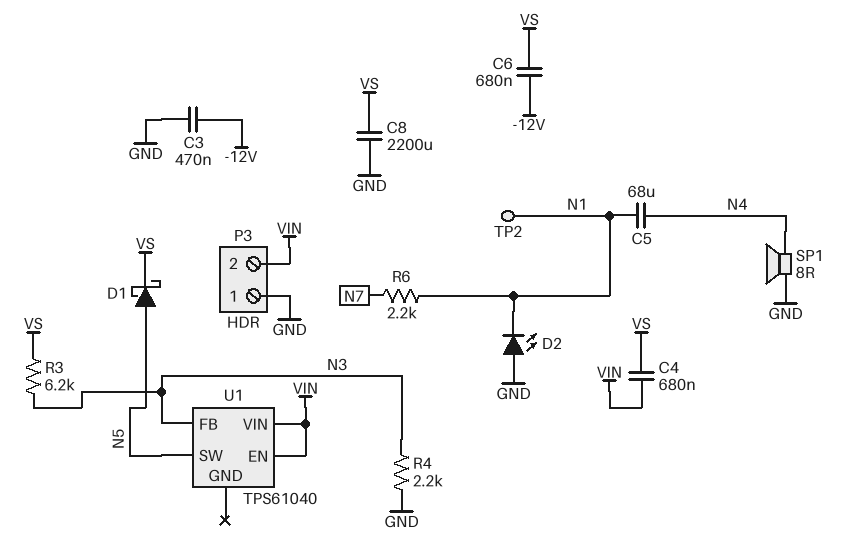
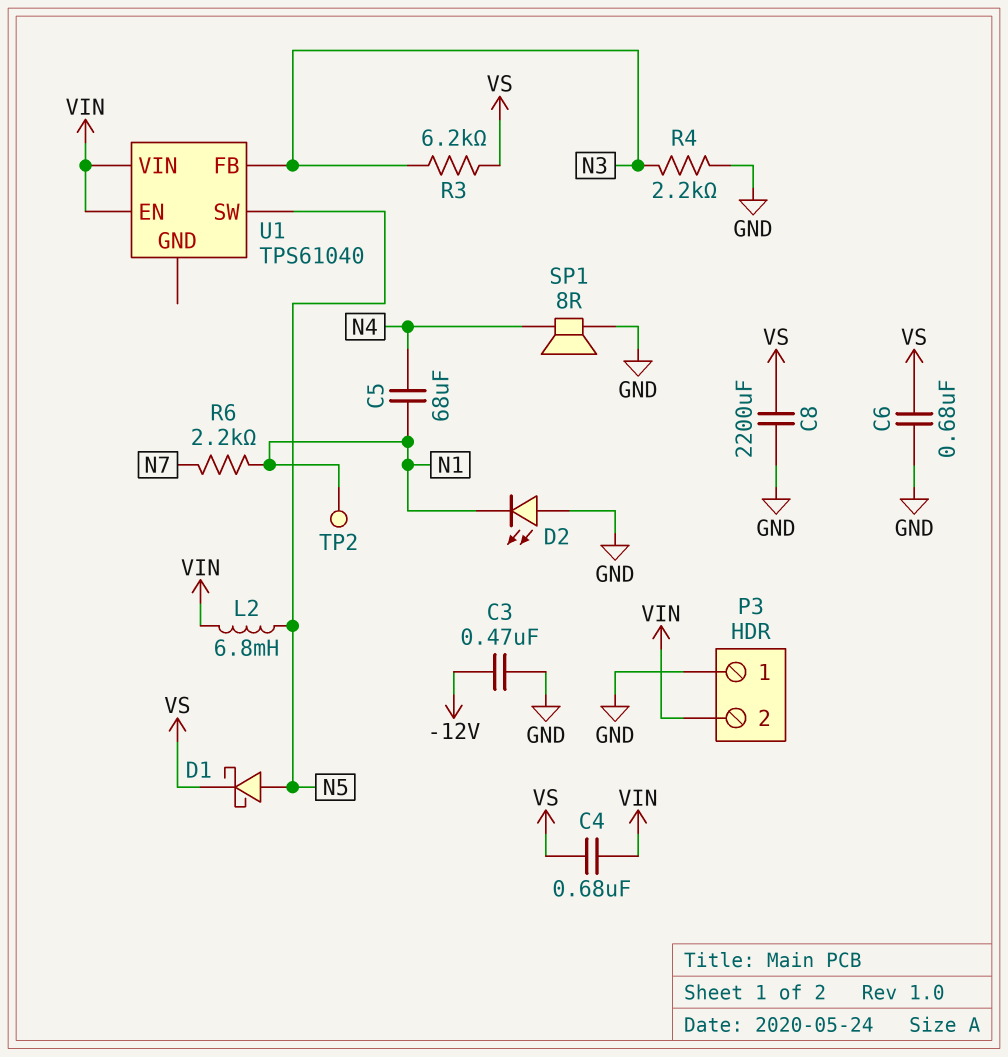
C6: 680nF (-12V, VS) -> 680nF (GND, VS)
L2: none -> 6.8mH (N5, VIN)

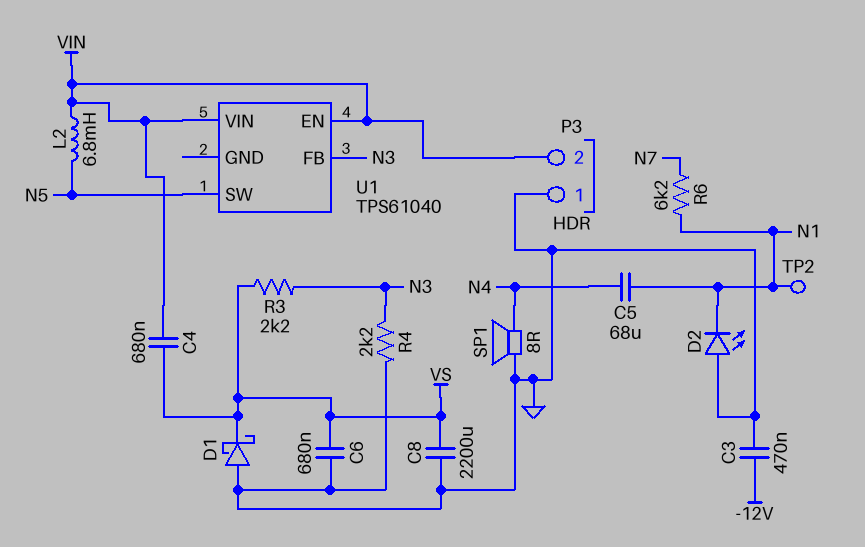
D1: schottky (A N5, K VS) -> schottky (A GND, K VS)
R3: 6.2k (N3, VS) -> 2.2k (N3, VS)
R6: 2.2k (N1, N7) -> 6.2k (N1, N7)

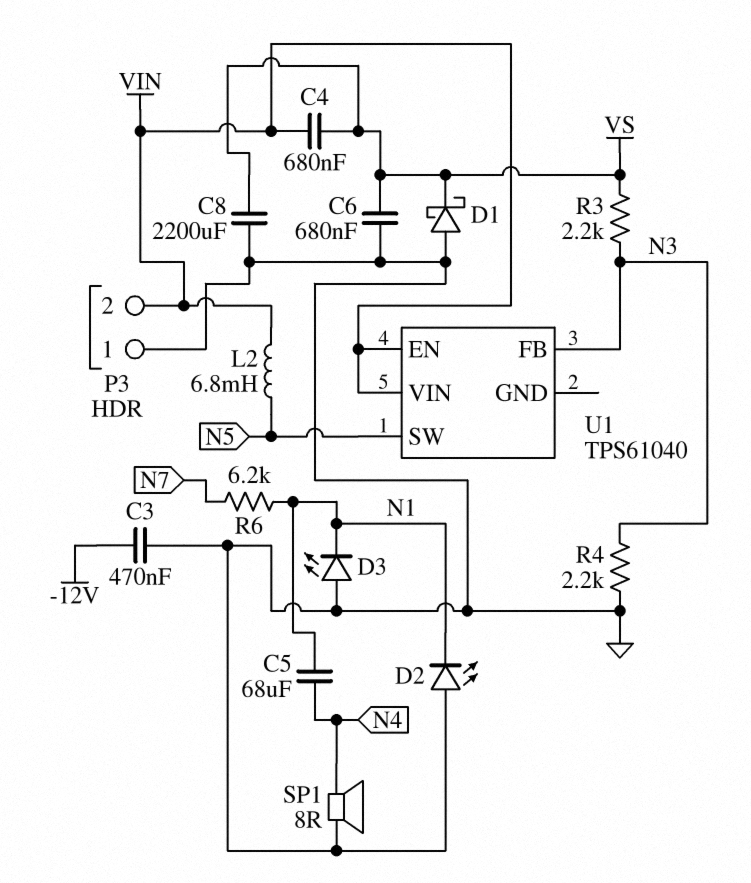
D3: none -> LED (A GND, K N1)
TP2: test point (N1) -> none

